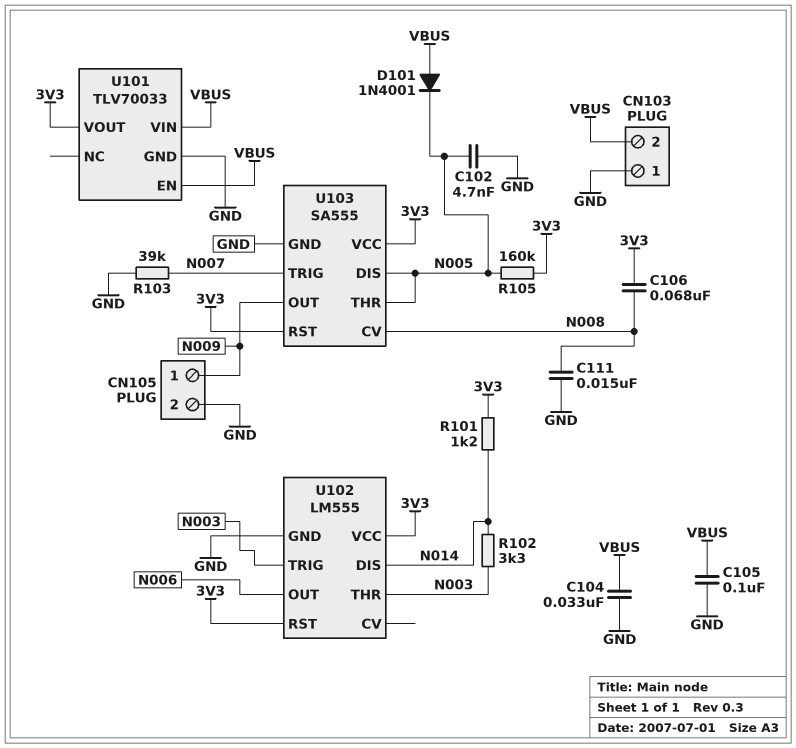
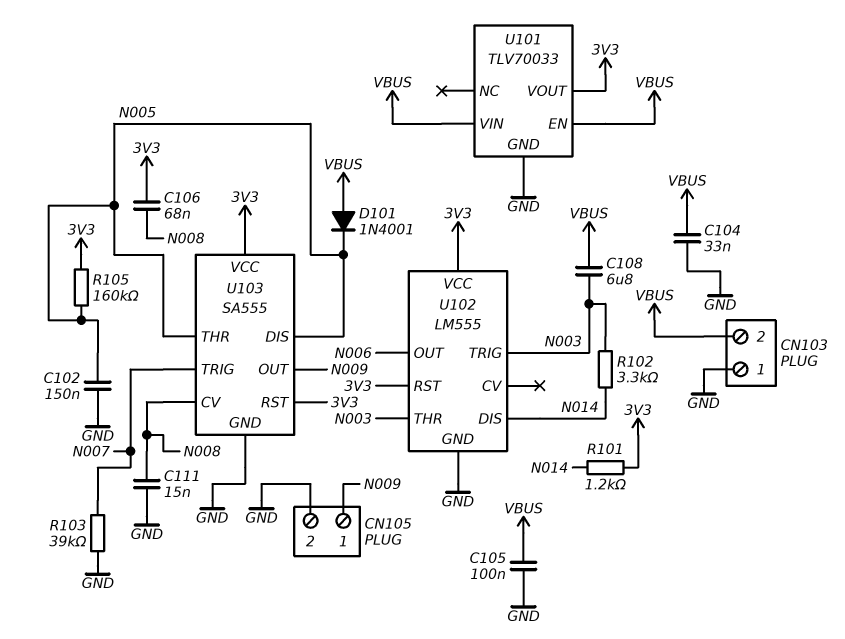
C102: 4.7nF (GND, N005) -> 150nF (GND, N005)
C108: none -> 6.8uF (N003, VBUS)

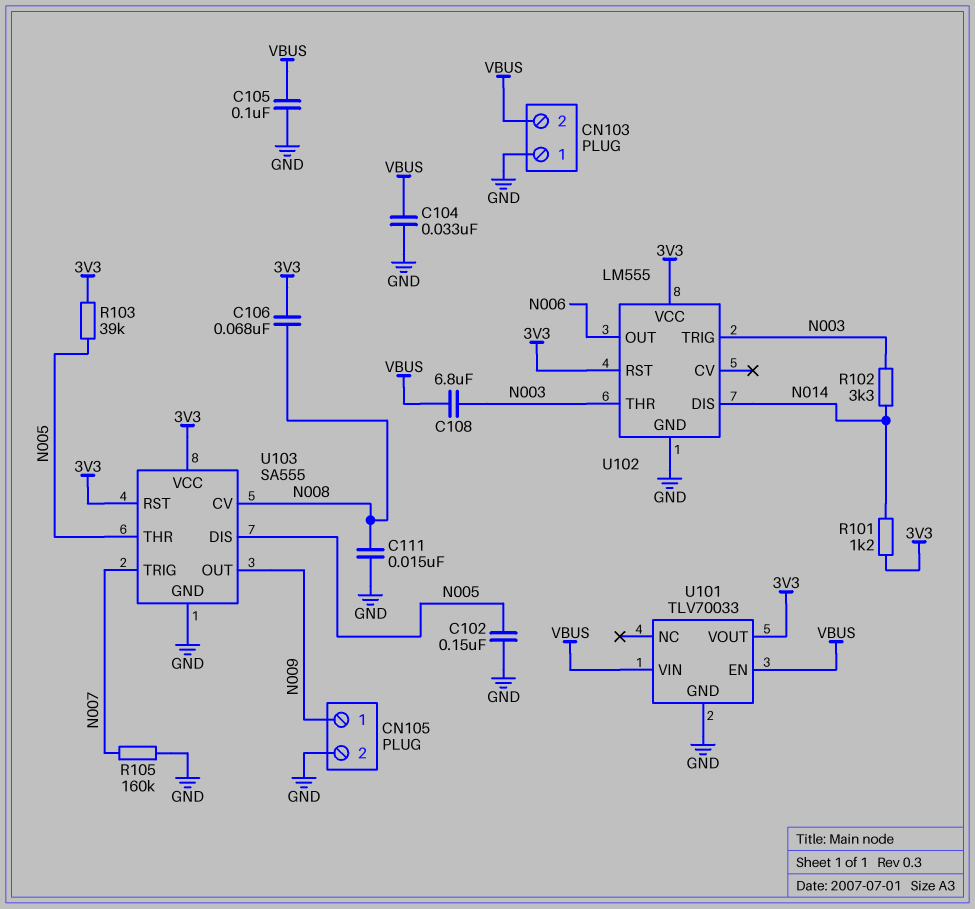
D101: diode 1N4001 (A VBUS, K N005) -> none
R103: 39k (GND, N007) -> 39k (3V3, N005)
R105: 160k (3V3, N005) -> 160k (GND, N007)

